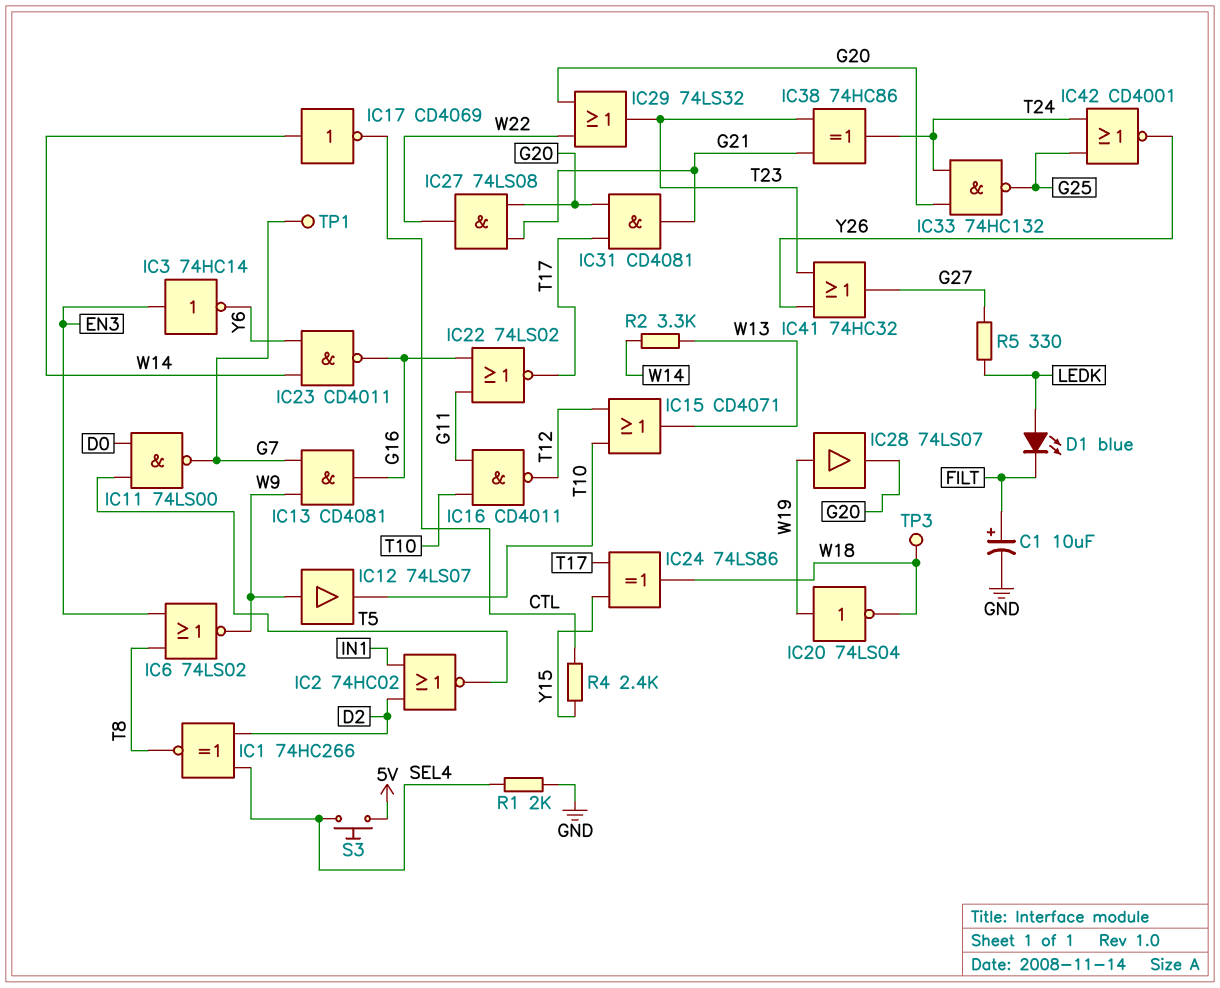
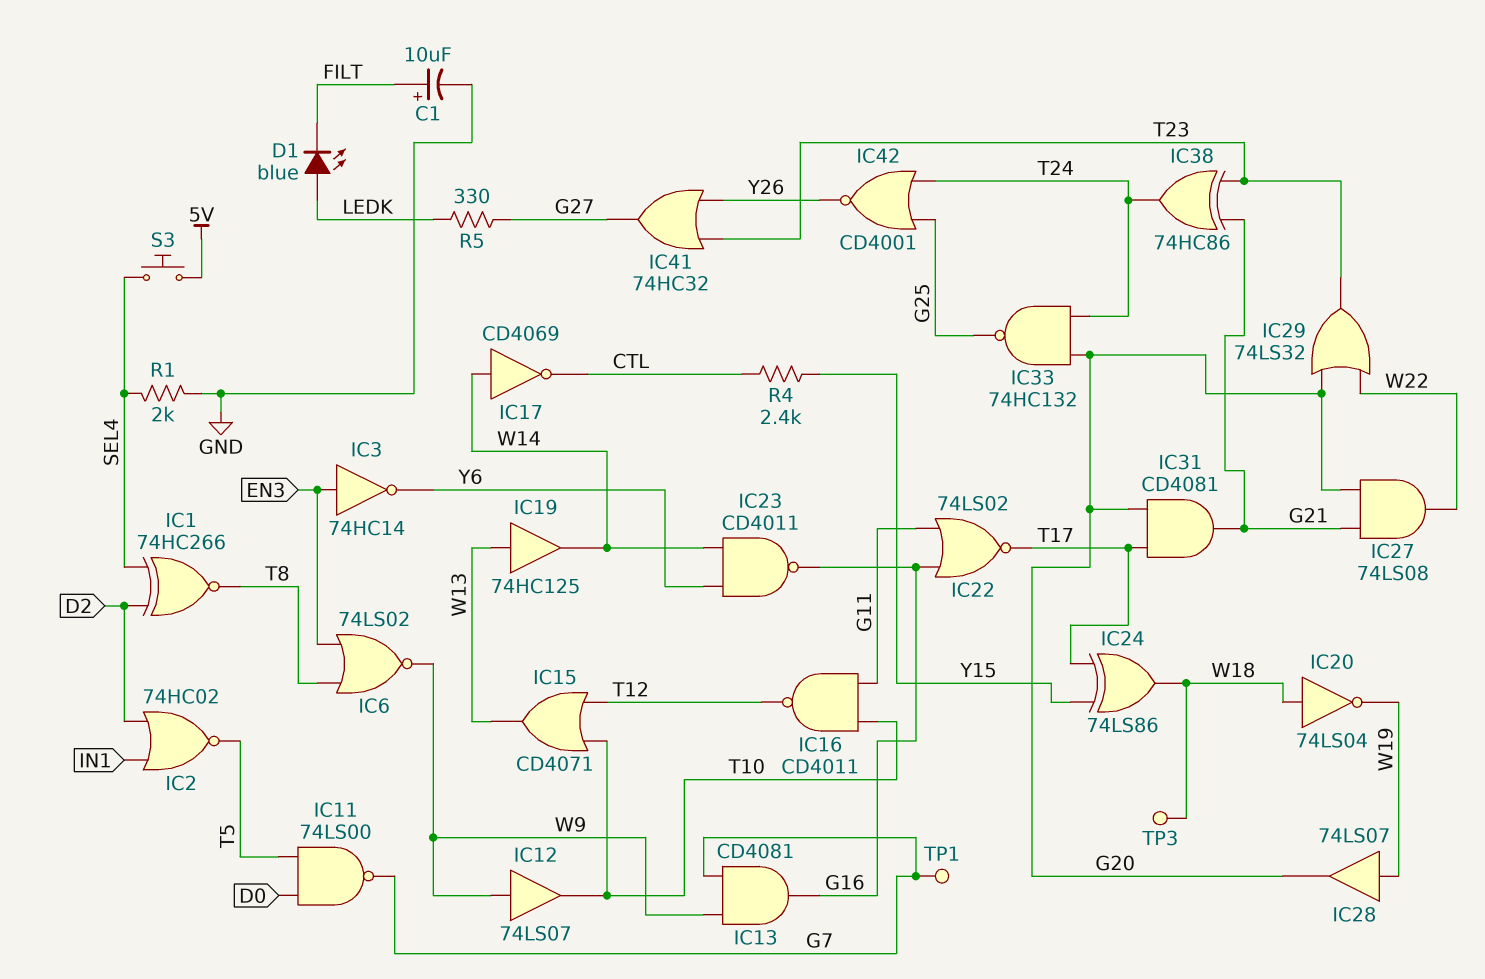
IC19: none -> buffer 74HC125 (in W13, out W14)
IC20: NOT 74LS04 (in W19, out W18) -> NOT 74LS04 (in W18, out W19)
R2: 3.3k (W13, W14) -> none

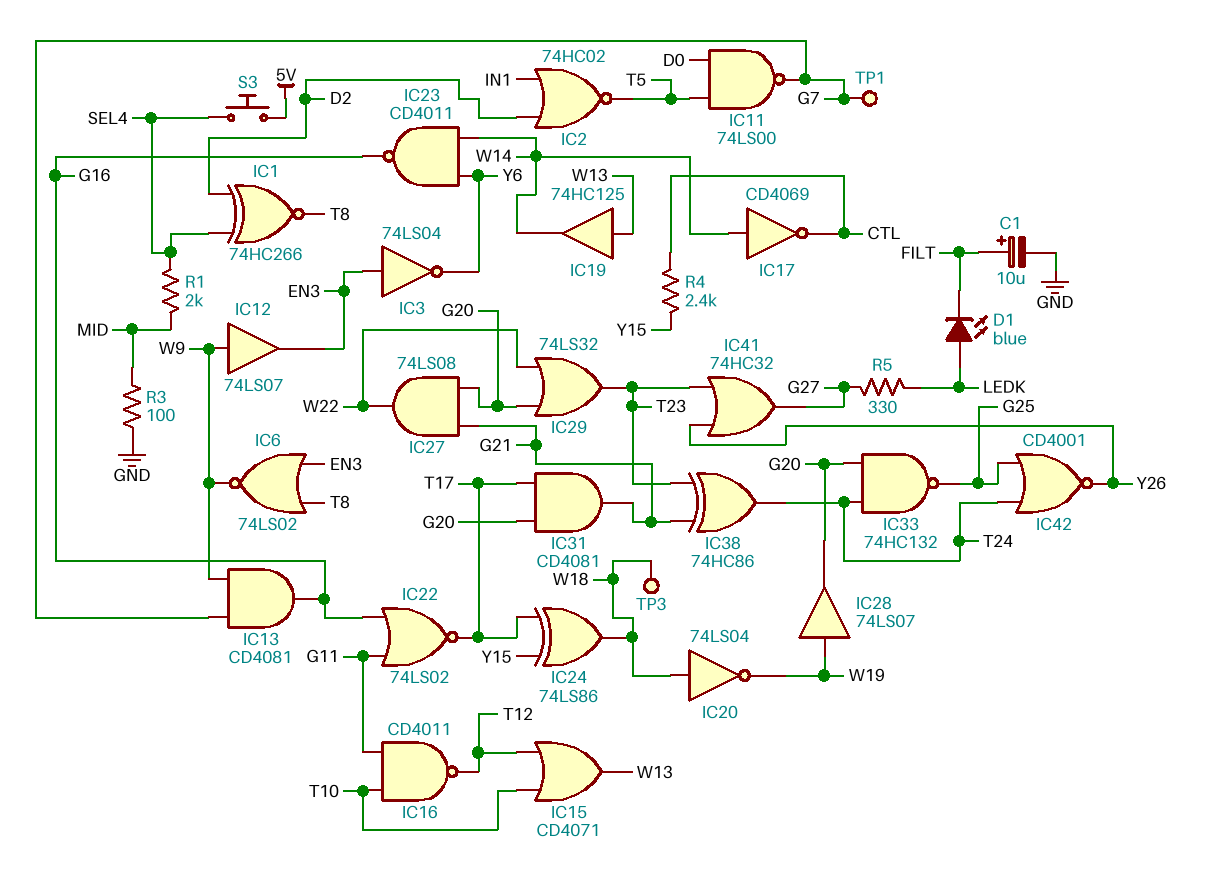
IC3: NOT 74HC14 (in EN3, out Y6) -> NOT 74LS04 (in EN3, out Y6)
IC12: buffer 74LS07 (in W9, out T10) -> buffer 74LS07 (in W9, out EN3)
R1: 2k (GND, SEL4) -> 2k (MID, SEL4)
R3: none -> 100 (GND, MID)

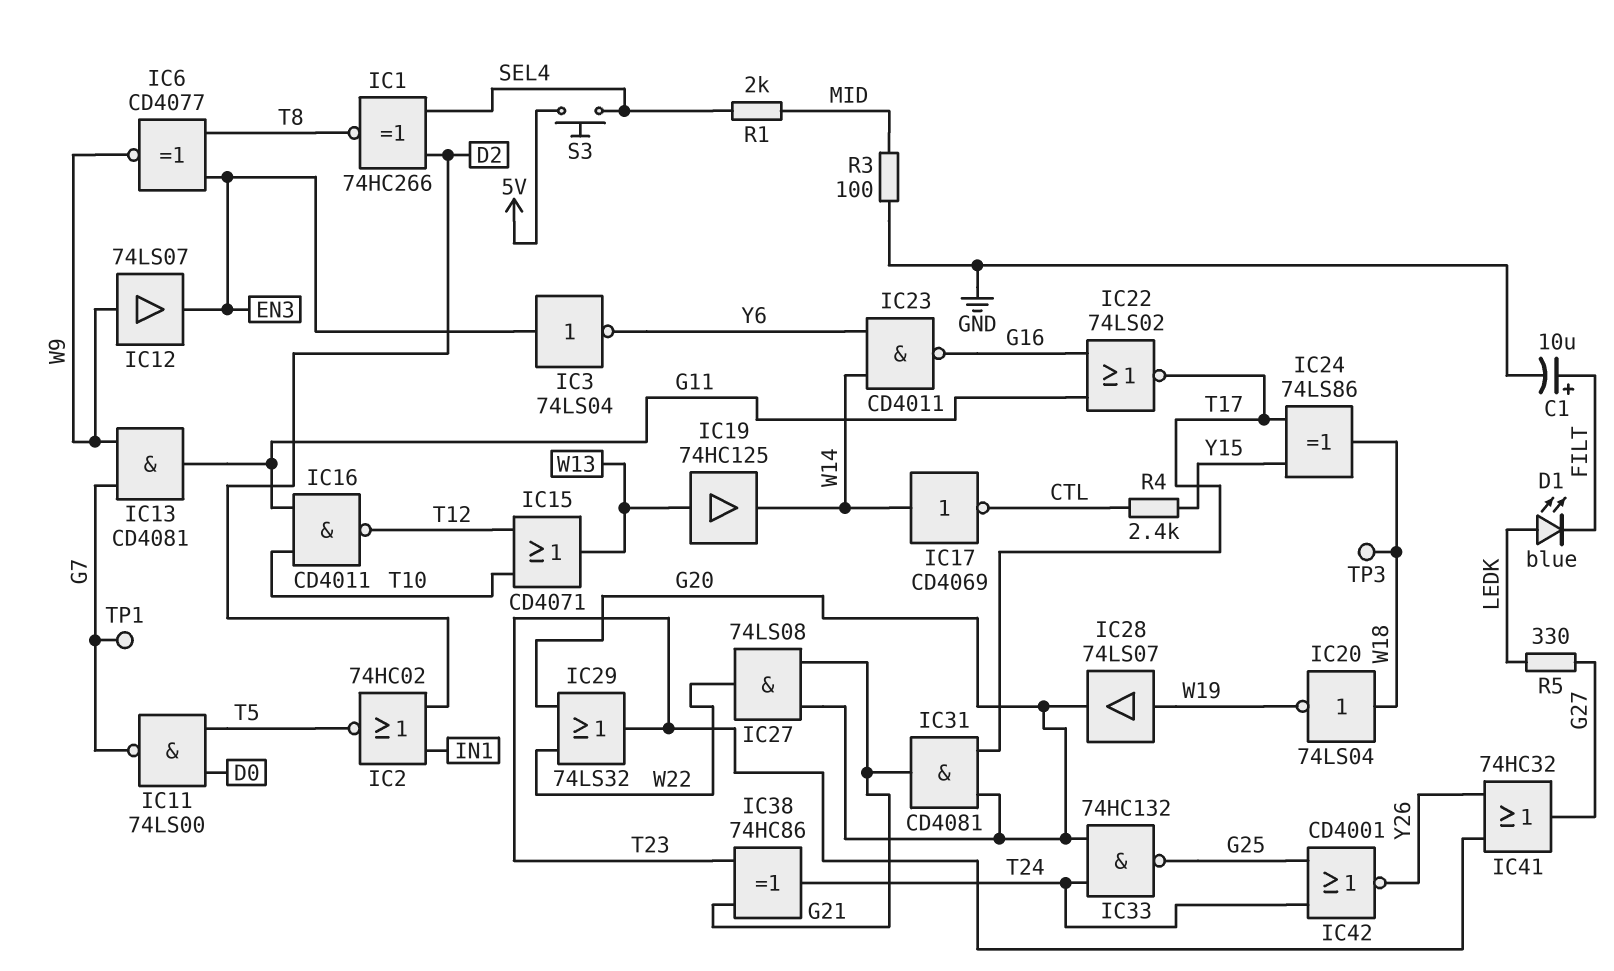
IC6: NOR 74LS02 (in EN3, in T8, out W9) -> XNOR CD4077 (in EN3, in T8, out W9)
IC13: AND CD4081 (in G7, in W9, out G16) -> AND CD4081 (in G7, in W9, out G11)

